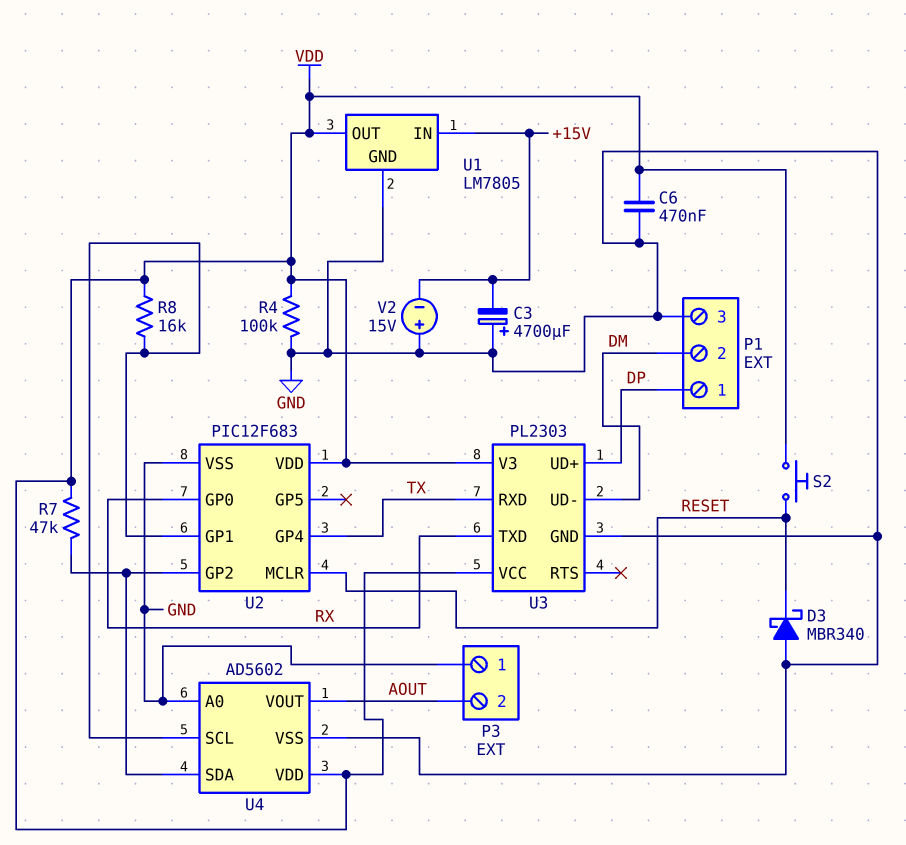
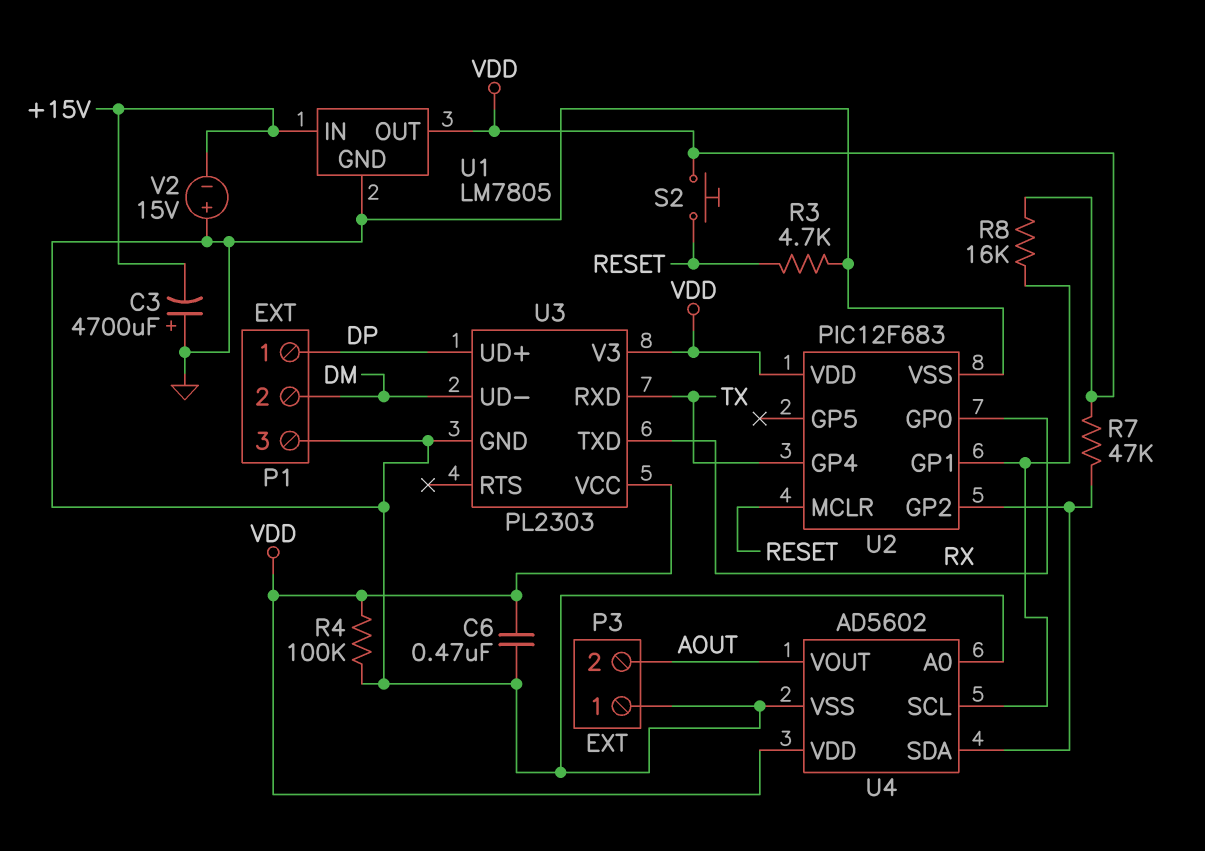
D3: schottky MBR340 (A GND, K RESET) -> none
R3: none -> 4.7k (GND, RESET)

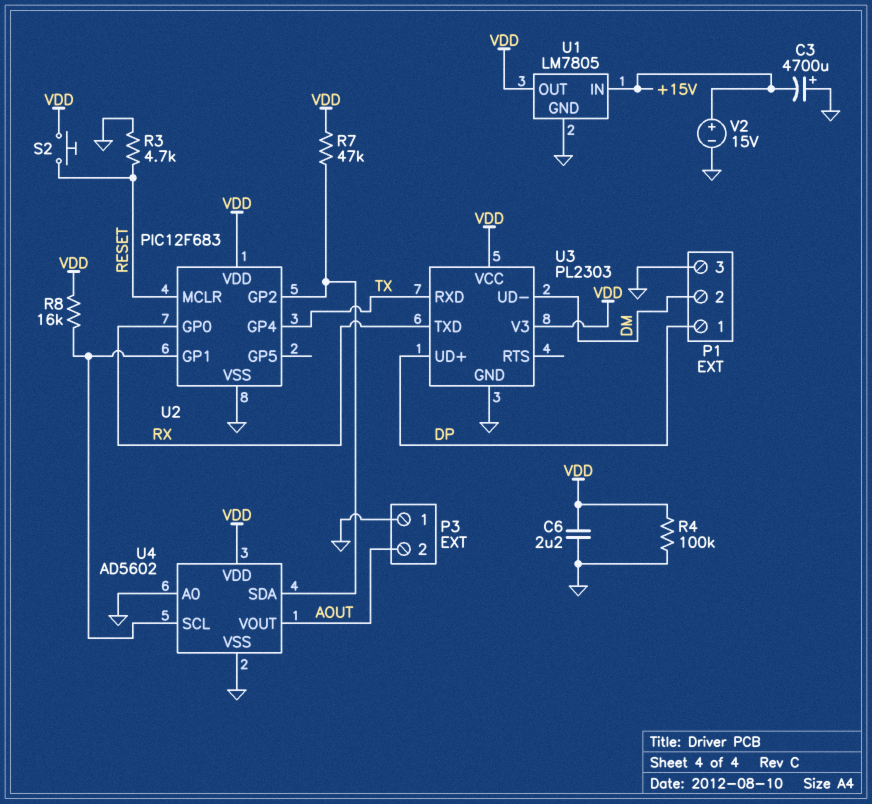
C6: 470nF (GND, VDD) -> 2.2uF (GND, VDD)
V2: 15V (plus GND, minus +15V) -> 15V (plus +15V, minus GND)

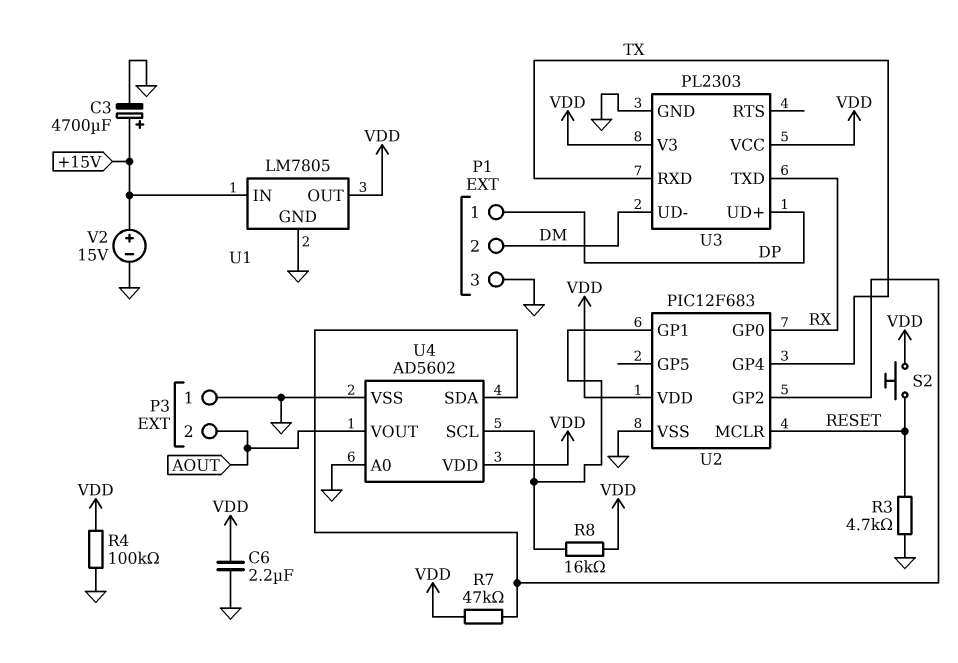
C3: 4700uF (plus GND, minus +15V) -> 4700uF (plus +15V, minus GND)

